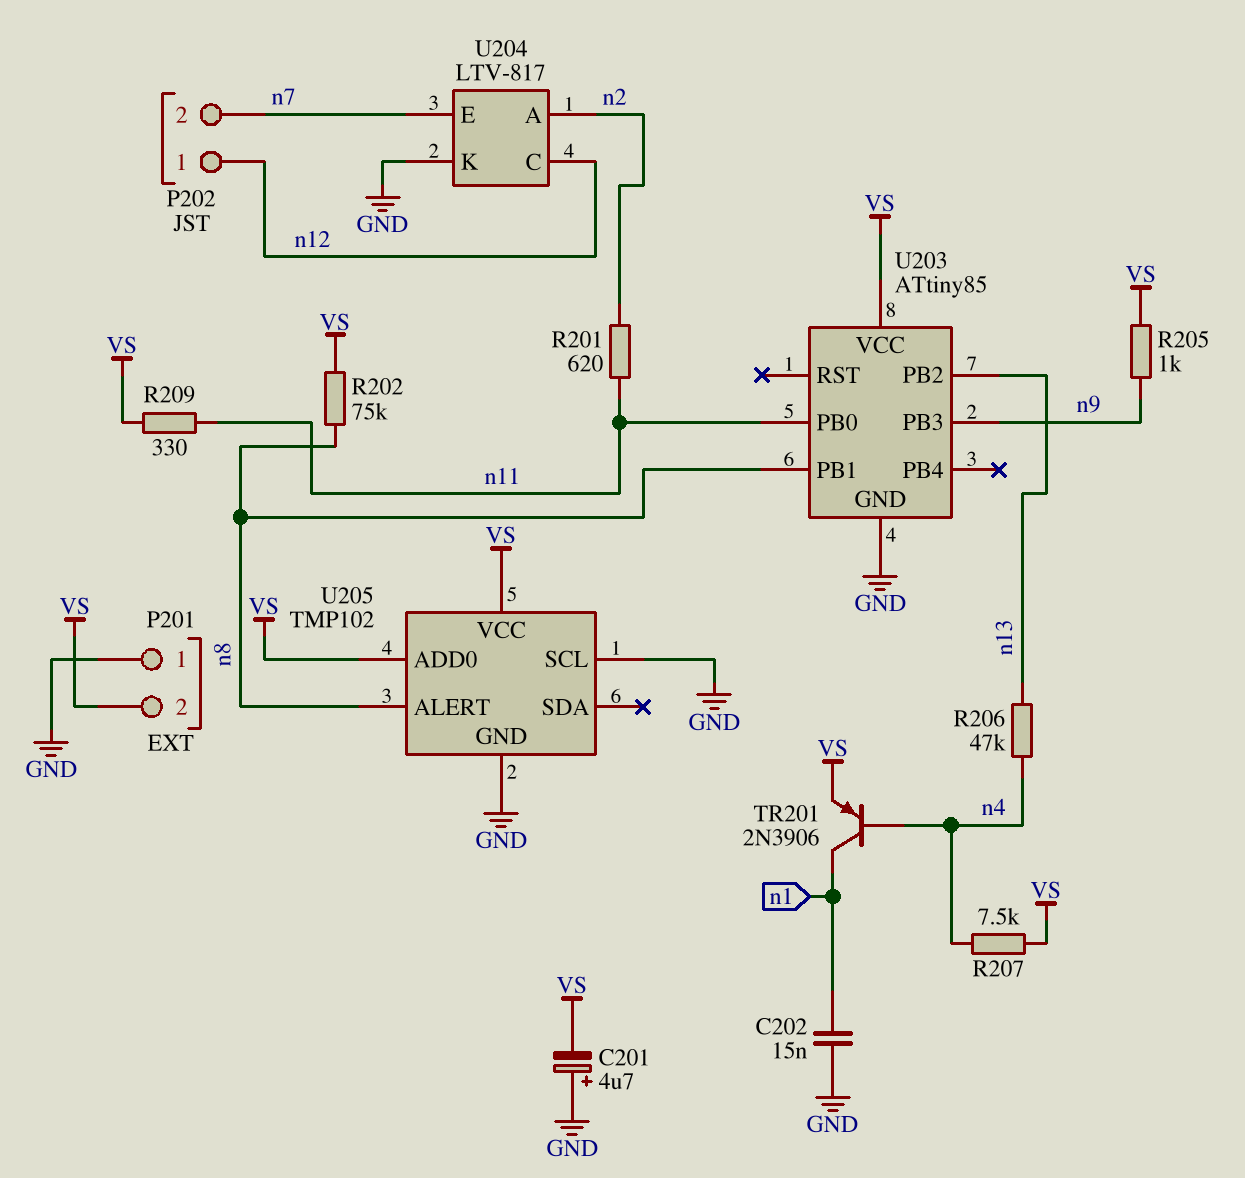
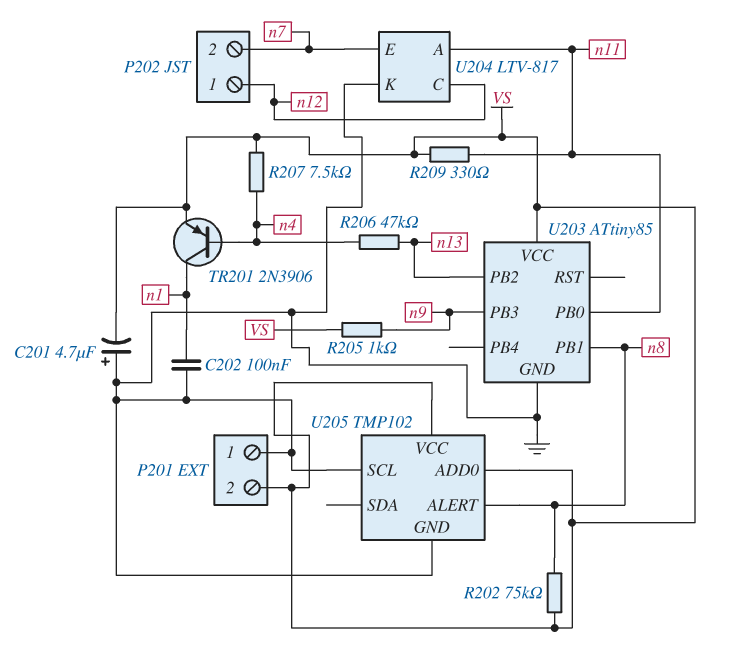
C202: 15nF (GND, n1) -> 100nF (GND, n1)
R201: 620 (n2, n11) -> none
U204 pin A: n2 -> n11

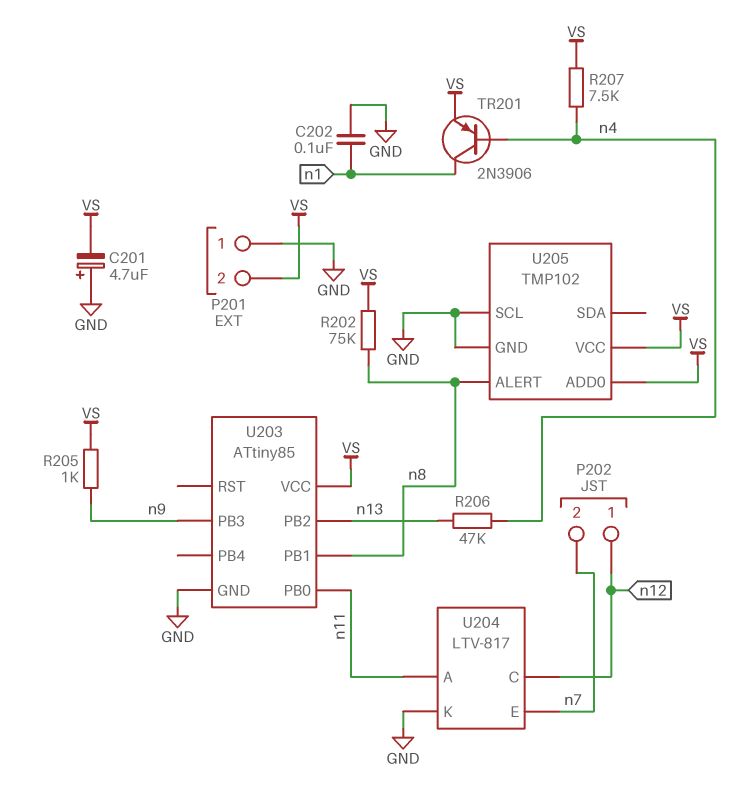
R209: 330 (VS, n11) -> none

